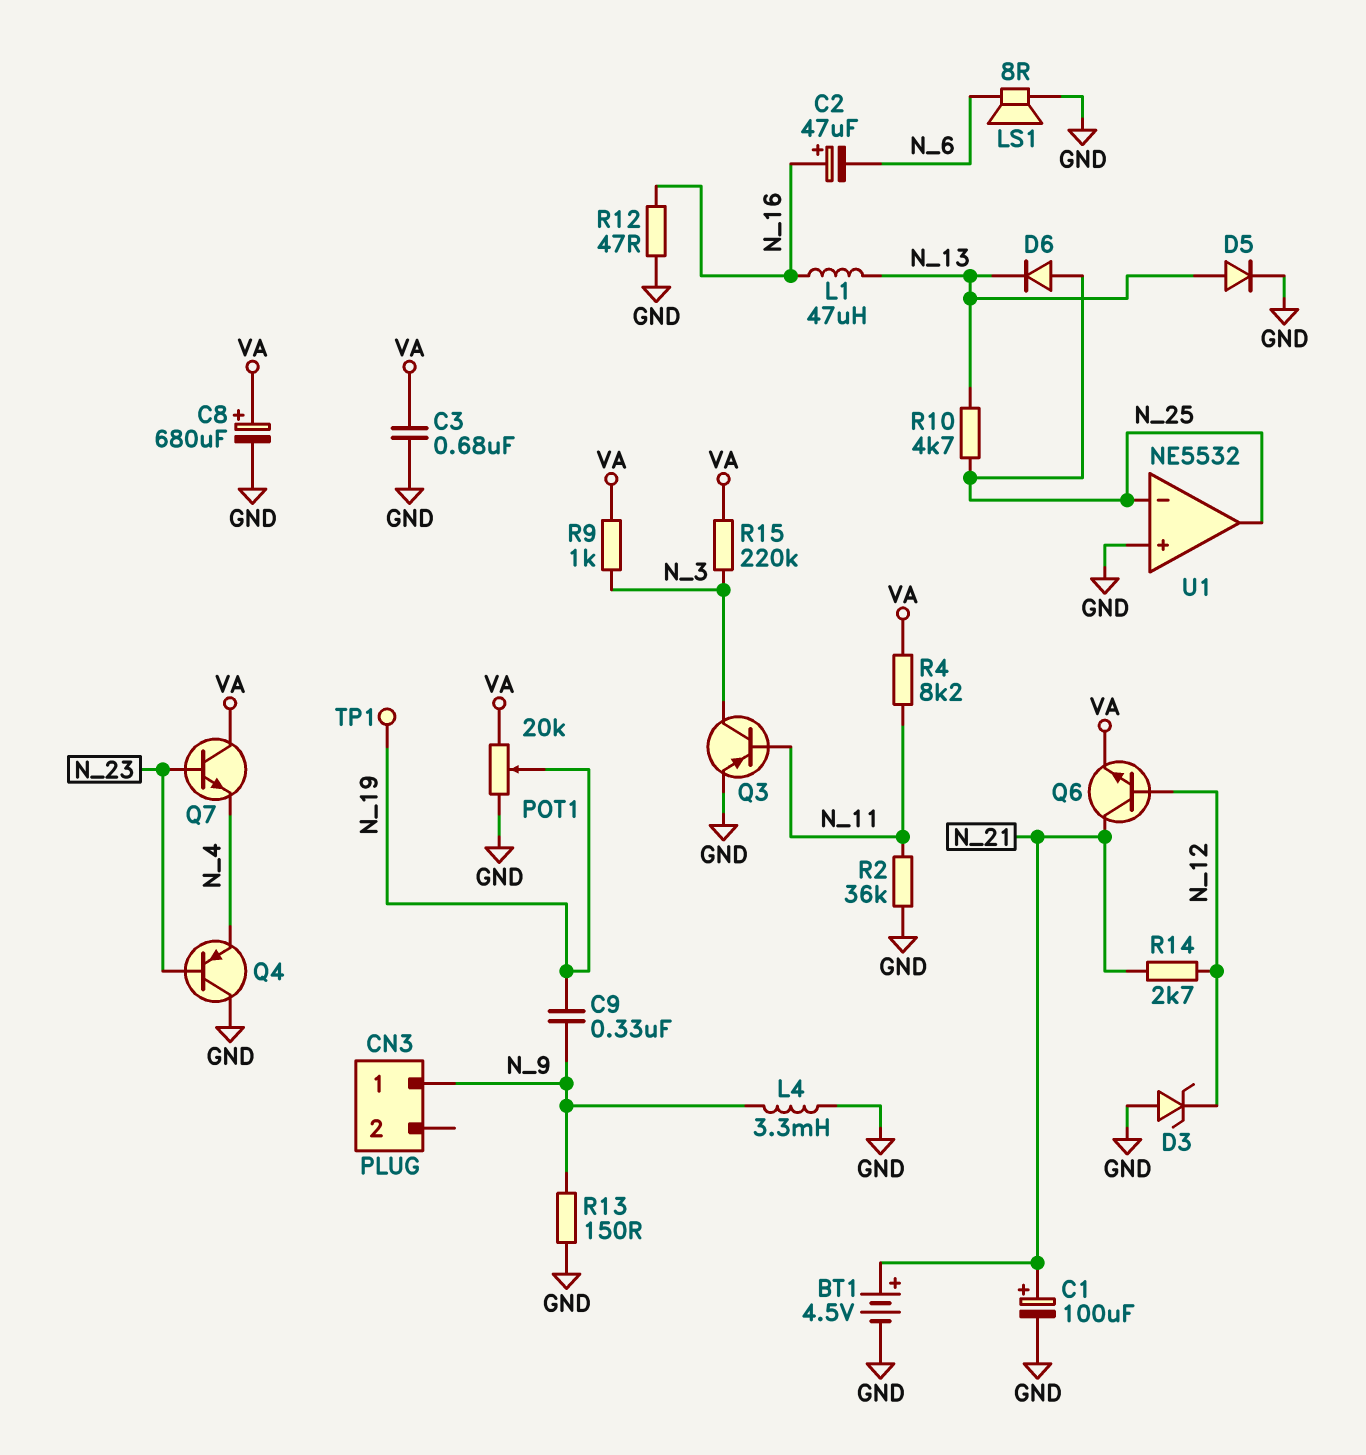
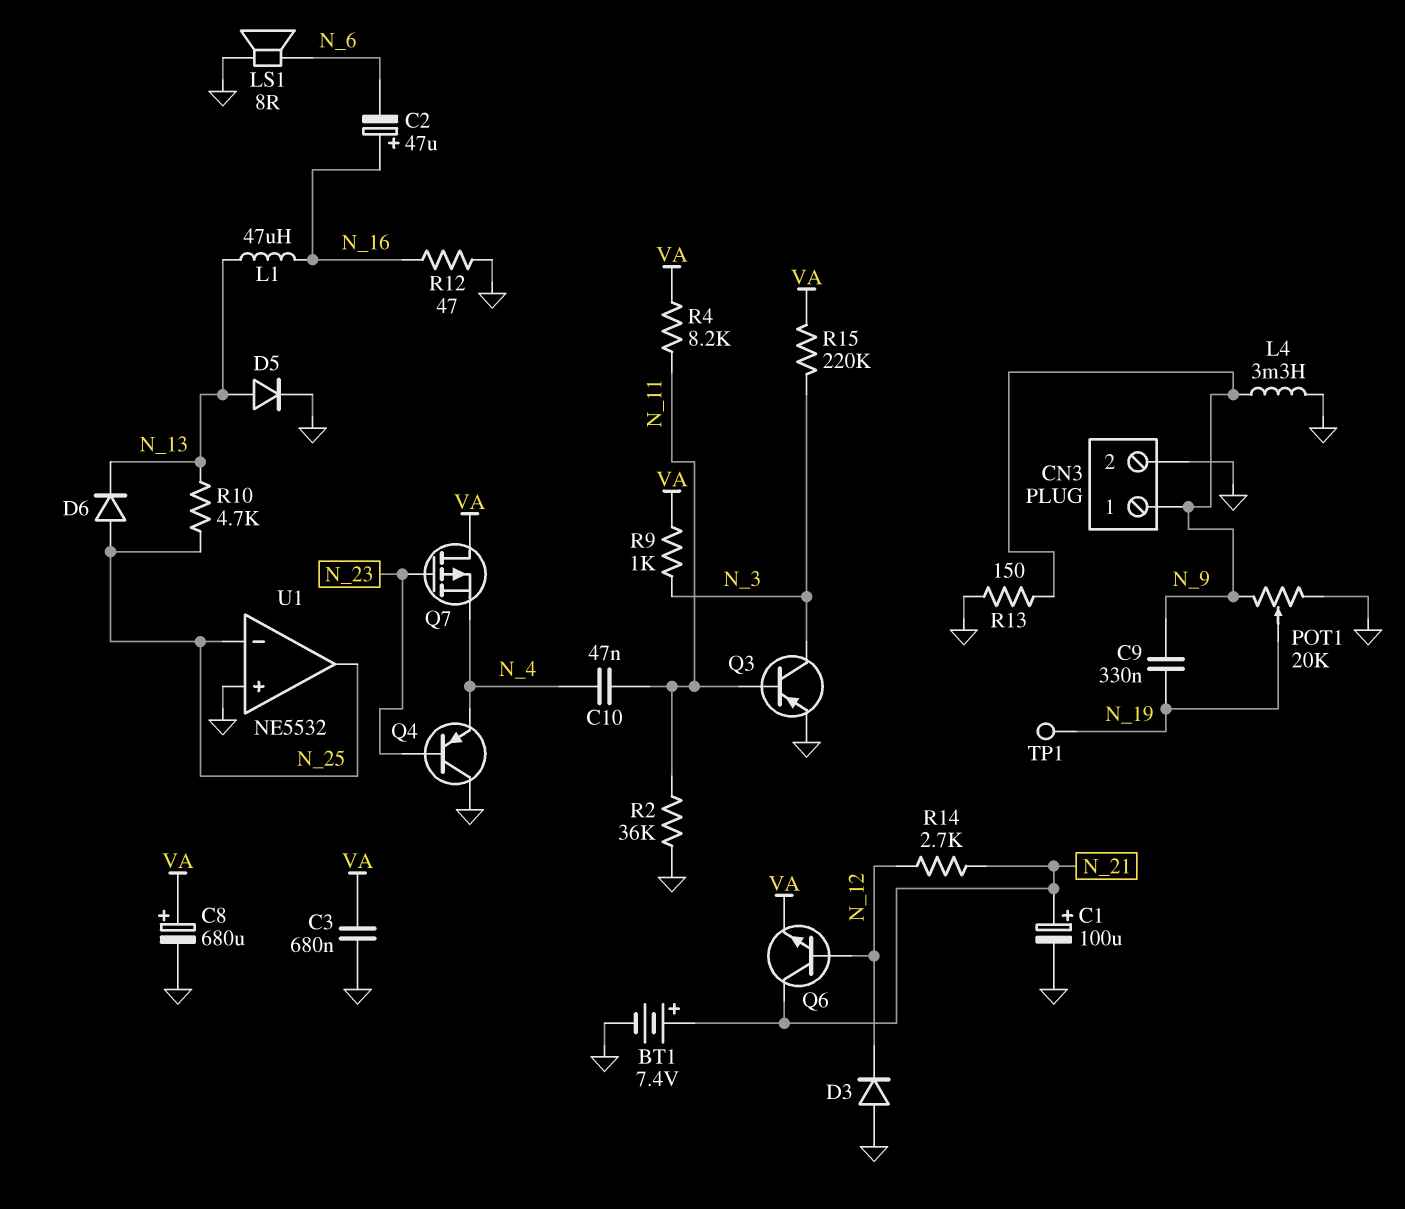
BT1: 4.5V (plus N_21, minus GND) -> 7.4V (plus N_21, minus GND)
C10: none -> 47nF (N_4, N_11)
CN3 pin 2: none -> GND
D3: zener (A GND, K N_12) -> diode (A GND, K N_12)
POT1: 20k (GND, VA, wiper N_19) -> 20k (GND, N_9, wiper N_19)
Q7: NPN (B N_23, C VA, E N_4) -> PMOS (G N_23, D VA, S N_4)

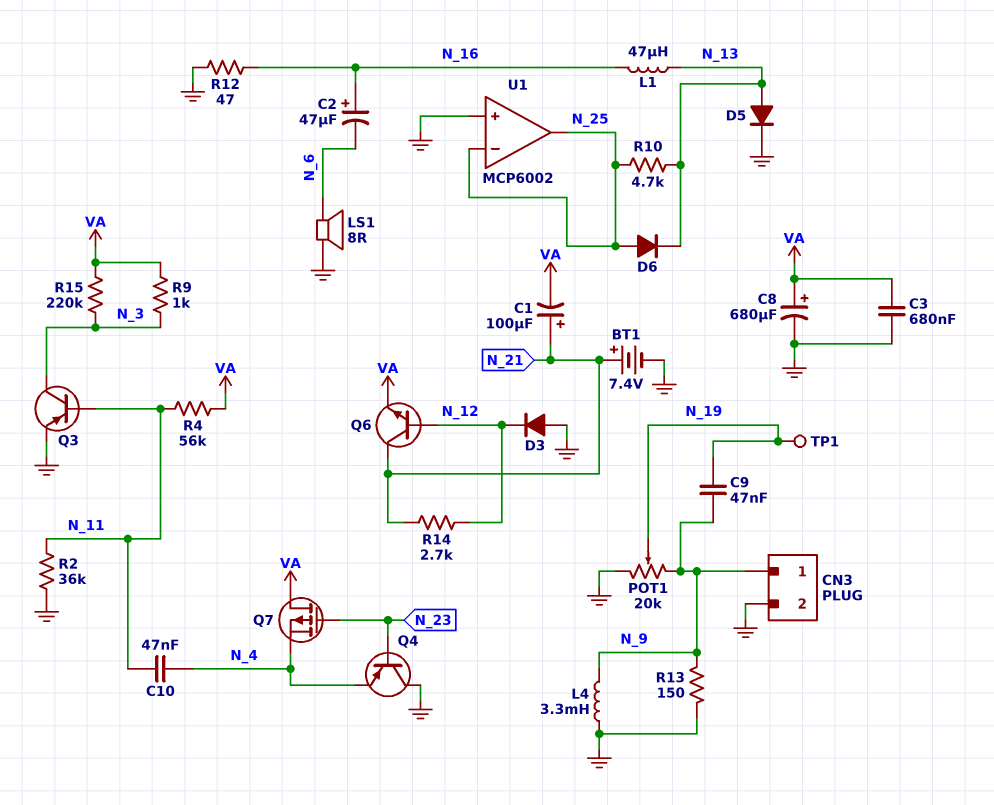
C1: 100uF (plus N_21, minus GND) -> 100uF (plus N_21, minus VA)
C9: 330nF (N_9, N_19) -> 47nF (N_9, N_19)
R4: 8.2k (N_11, VA) -> 56k (N_11, VA)
U1: NE5532 -> MCP6002

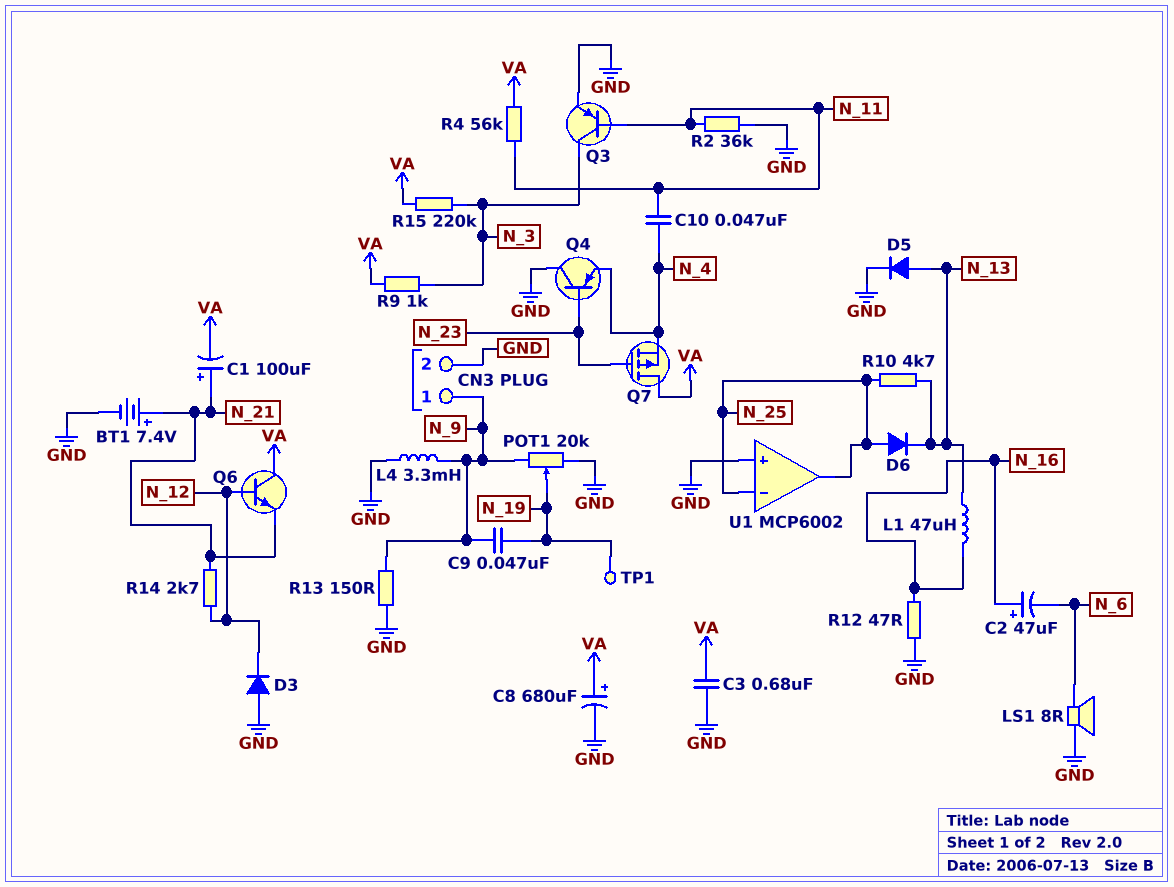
Q6: NPN (B N_12, C N_21, E VA) -> NPN (B N_12, C VA, E N_21)

